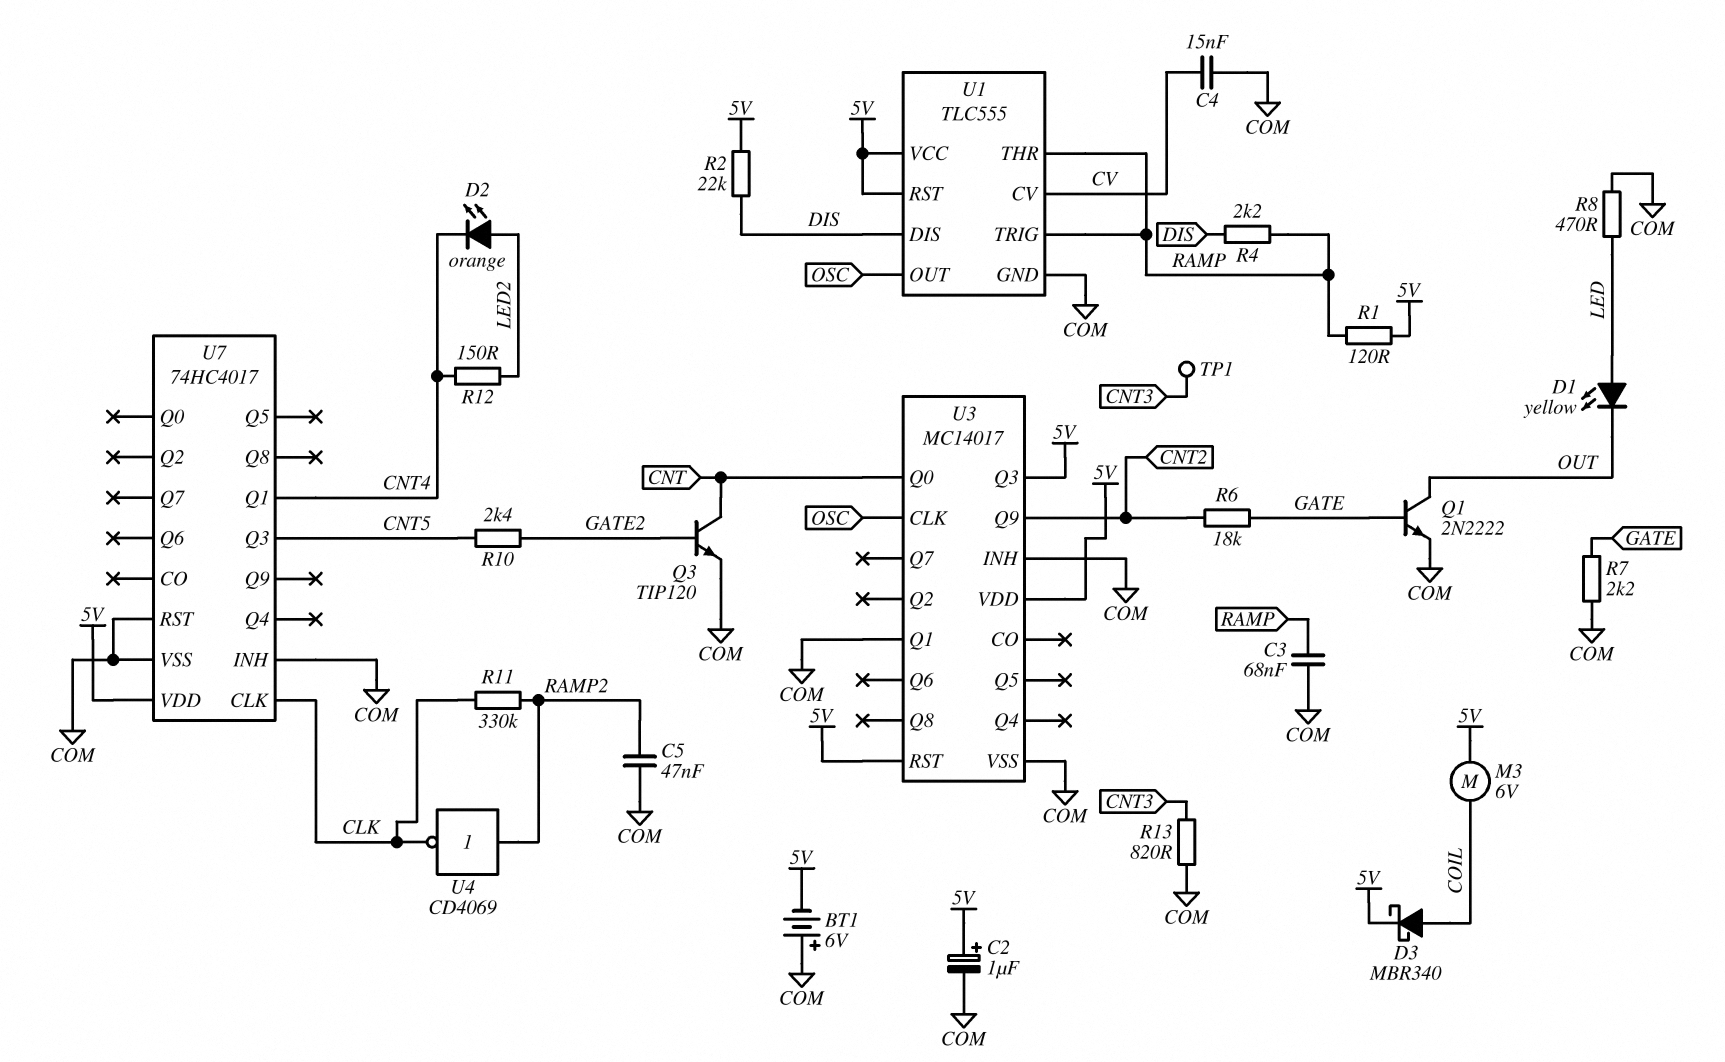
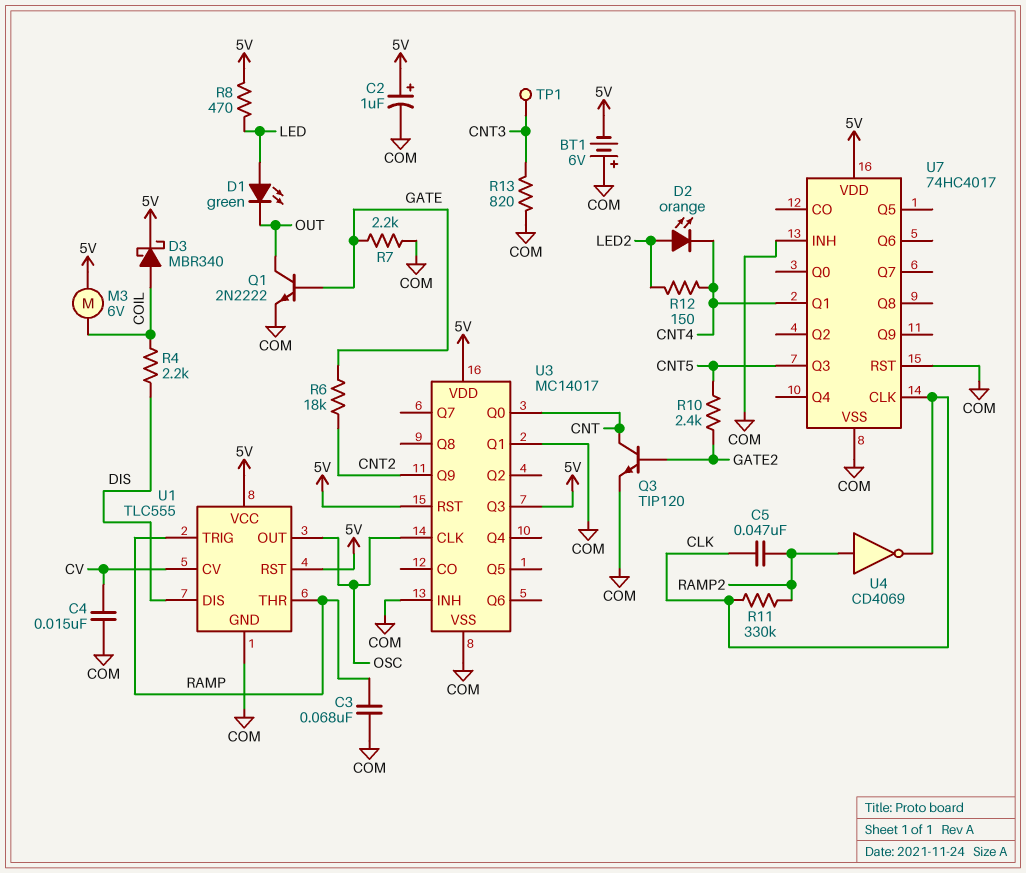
C5: 47nF (COM, RAMP2) -> 47nF (CLK, RAMP2)
D1: LED yellow (A LED, K OUT) -> LED green (A LED, K OUT)
R1: 120 (5V, RAMP) -> none
R2: 22k (5V, DIS) -> none
R4: 2.2k (DIS, RAMP) -> 2.2k (COIL, DIS)
R8: 470 (COM, LED) -> 470 (5V, LED)

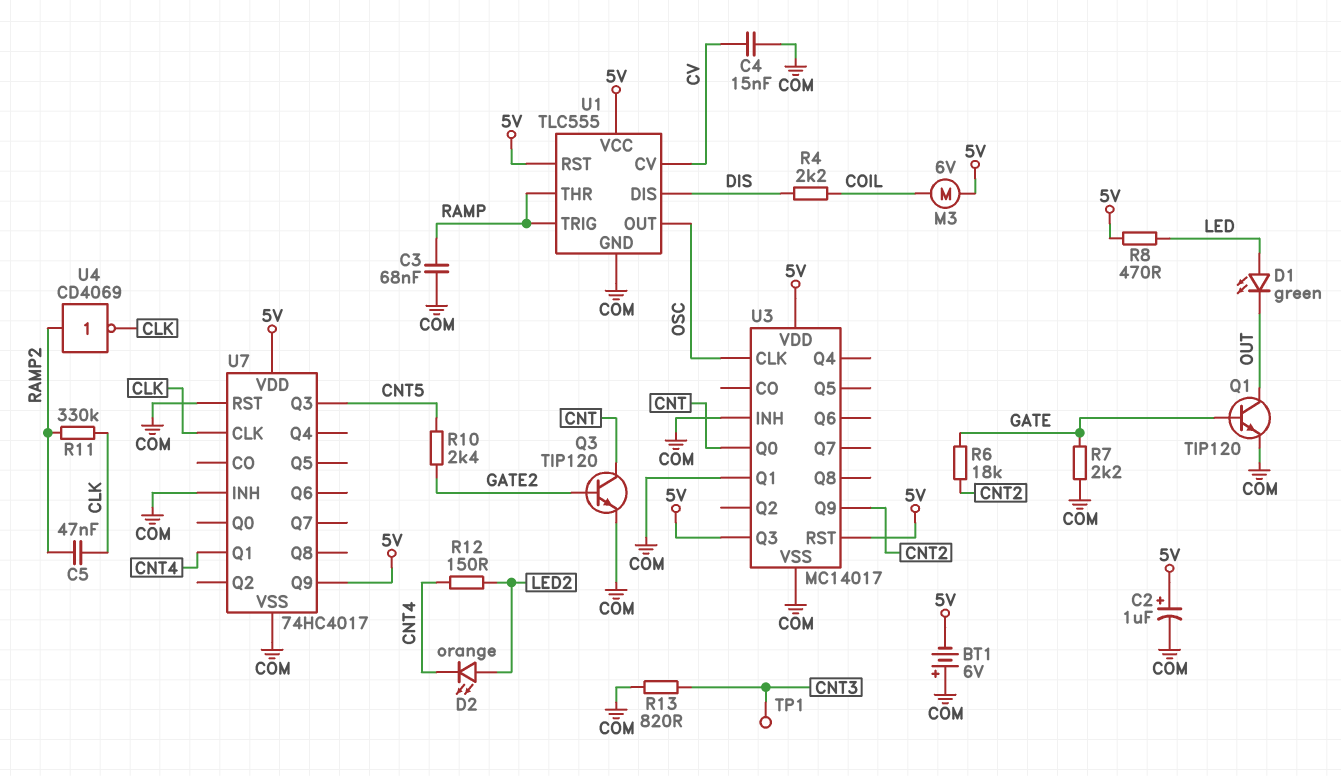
D3: schottky MBR340 (A COIL, K 5V) -> none
Q1: NPN 2N2222 (B GATE, C OUT, E COM) -> NPN TIP120 (B GATE, C OUT, E COM)
U7 pin Q9: none -> 5V

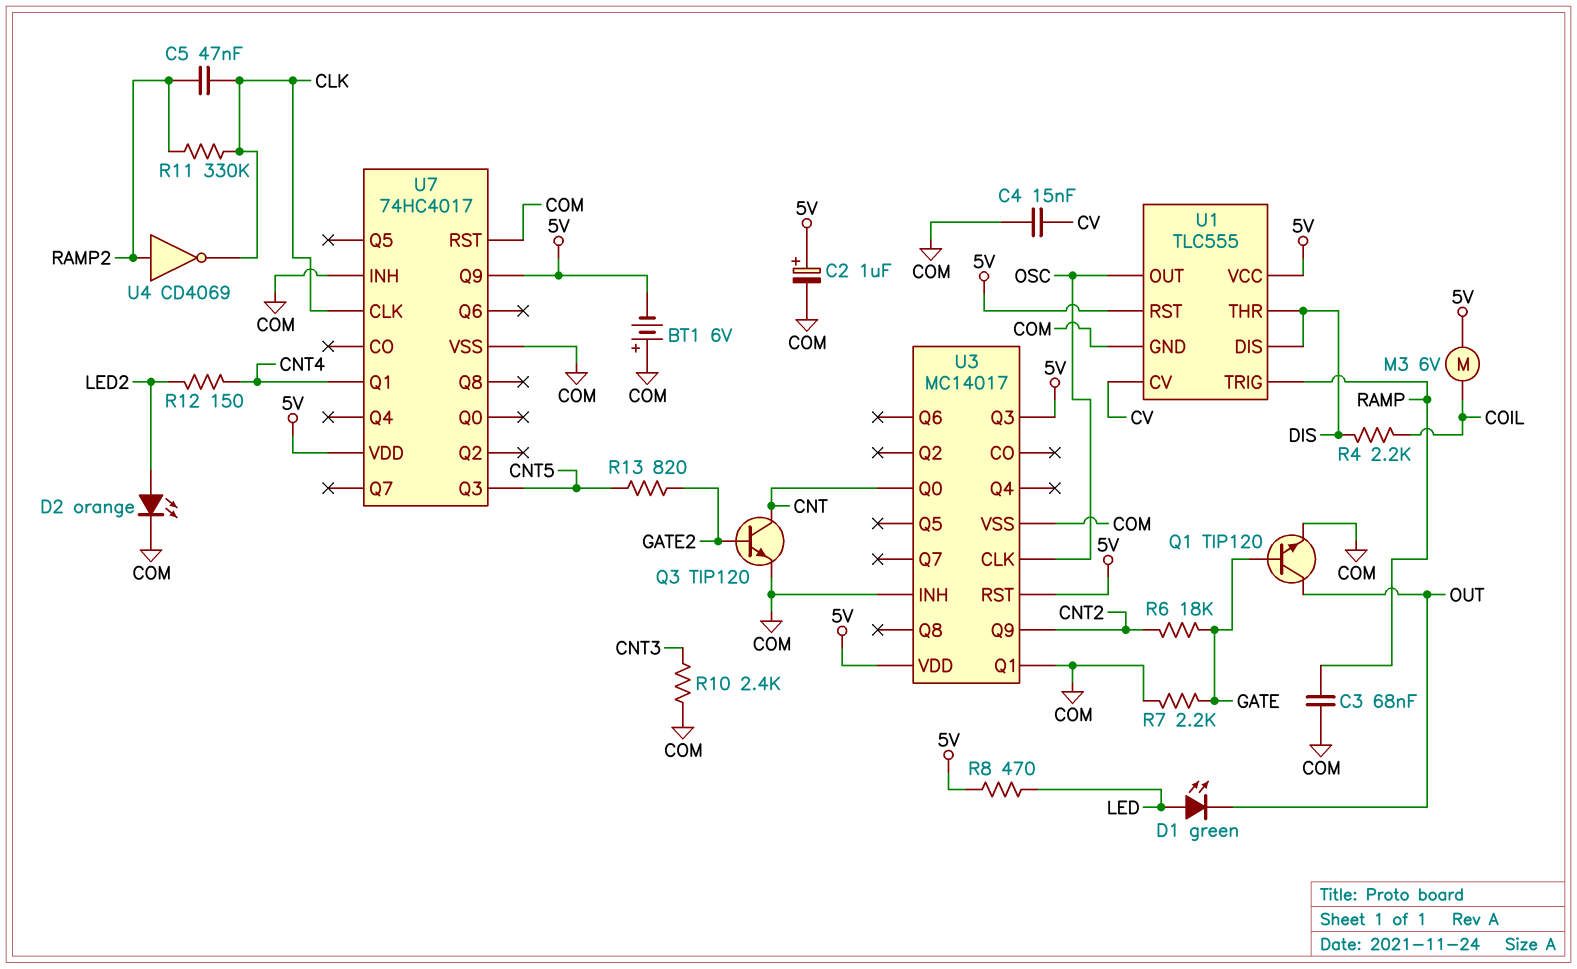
D2: LED orange (A LED2, K CNT4) -> LED orange (A LED2, K COM)
R10: 2.4k (CNT5, GATE2) -> 2.4k (CNT3, COM)
R13: 820 (CNT3, COM) -> 820 (CNT5, GATE2)
TP1: test point (CNT3) -> none
U1 pin THR: RAMP -> DIS

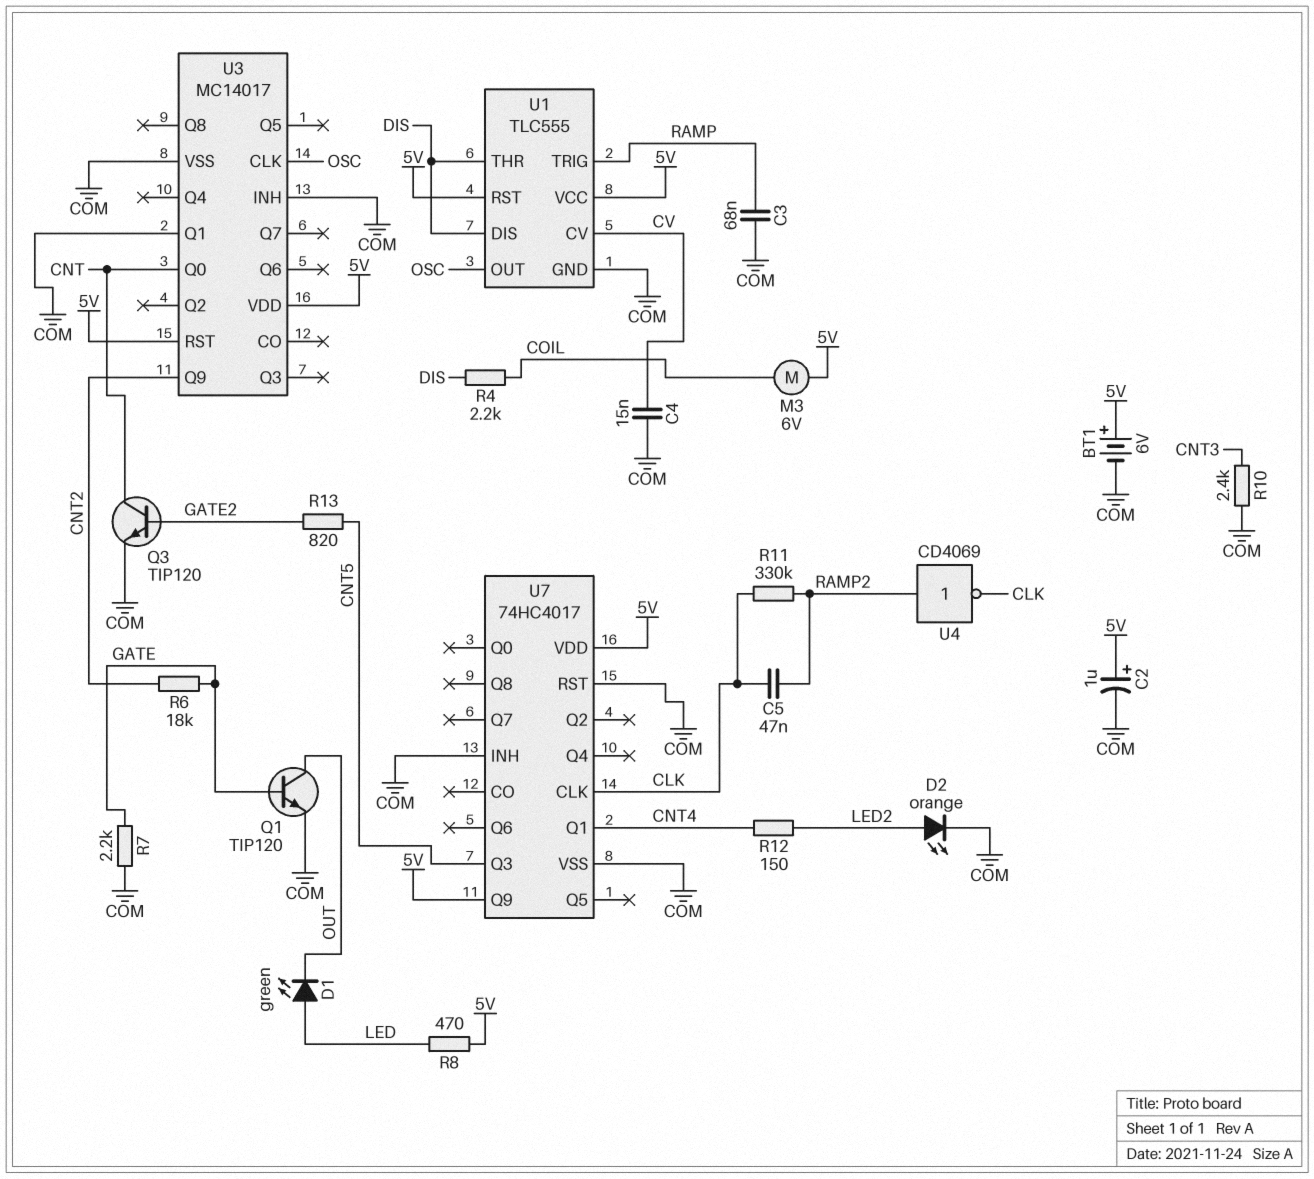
BT1: 6V (plus COM, minus 5V) -> 6V (plus 5V, minus COM)
U3 pin Q3: 5V -> none

